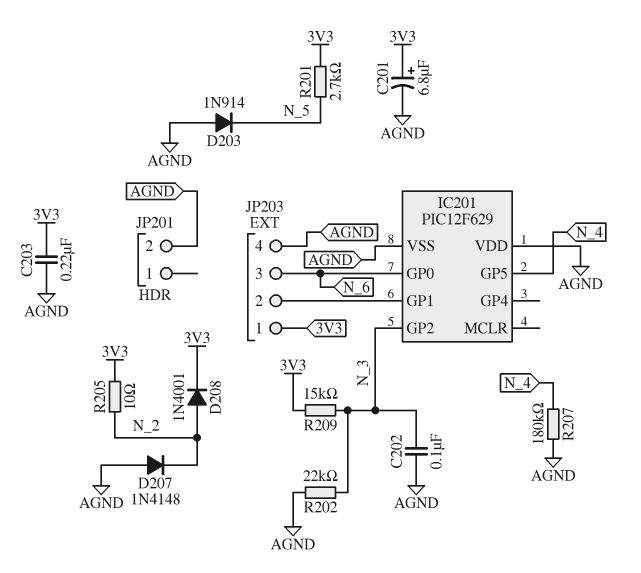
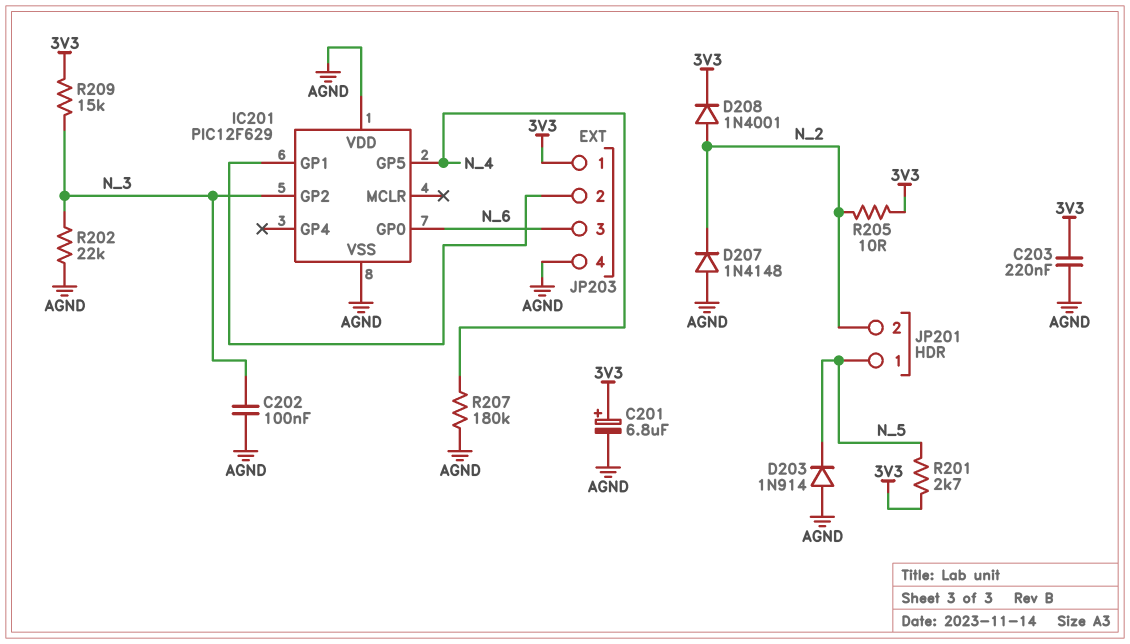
JP201 pin 1: none -> N_5
JP201 pin 2: AGND -> N_2

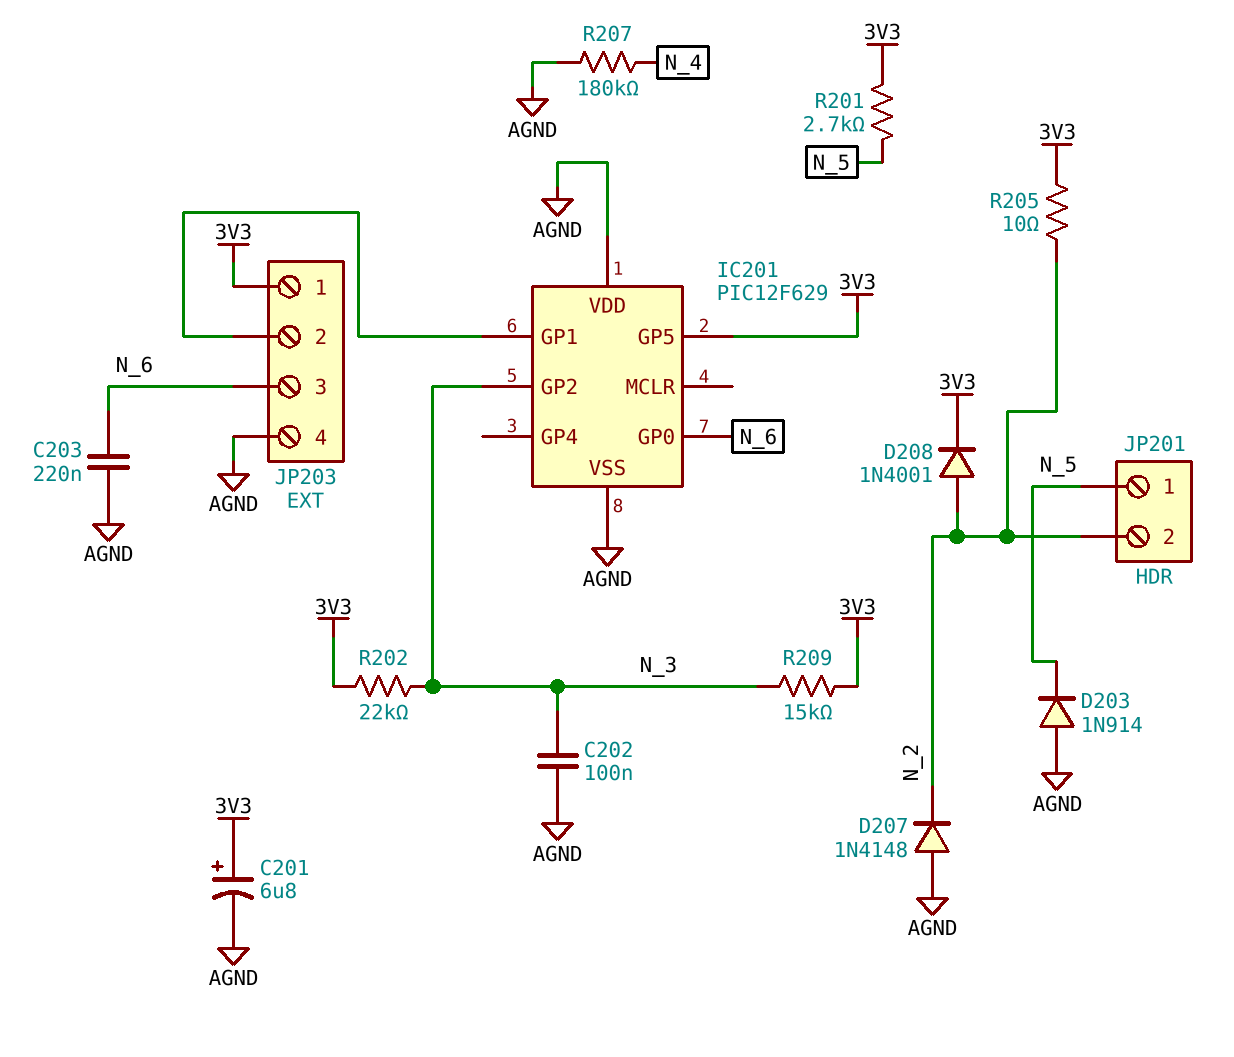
C203: 220nF (3V3, AGND) -> 220nF (AGND, N_6)
IC201 pin GP5: N_4 -> 3V3
R202: 22k (AGND, N_3) -> 22k (3V3, N_3)

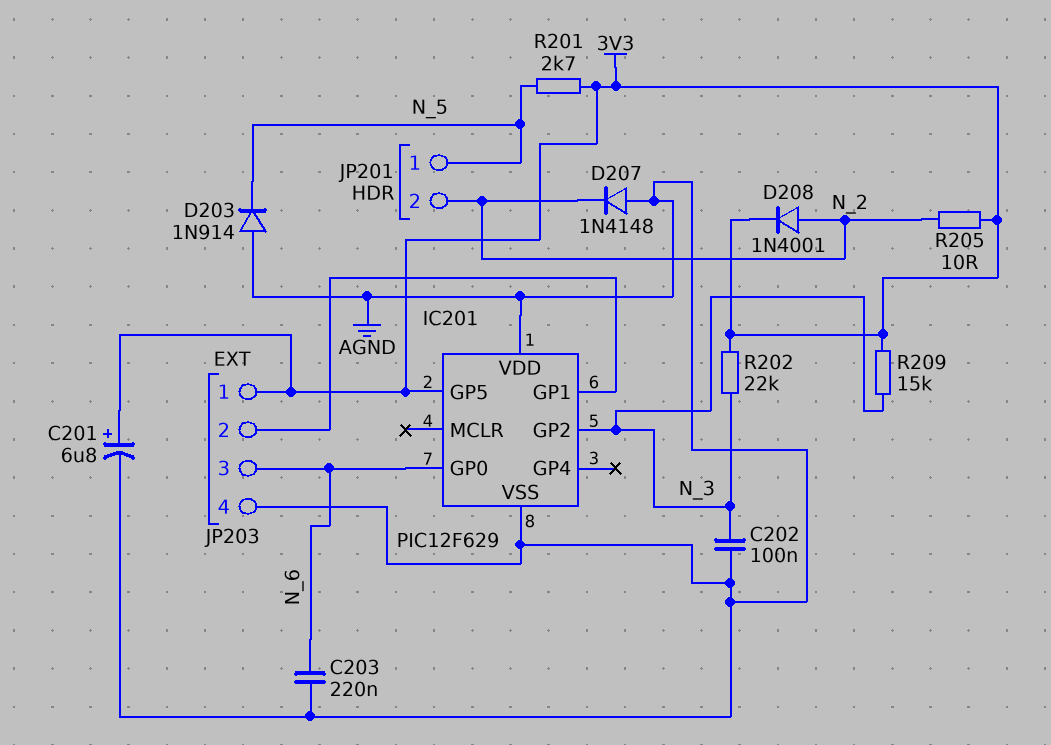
R207: 180k (AGND, N_4) -> none

